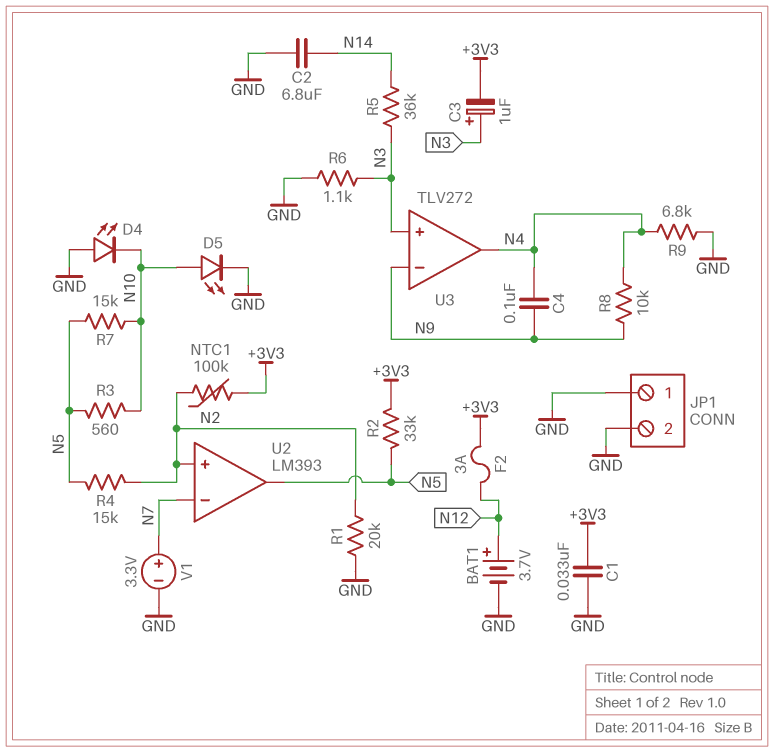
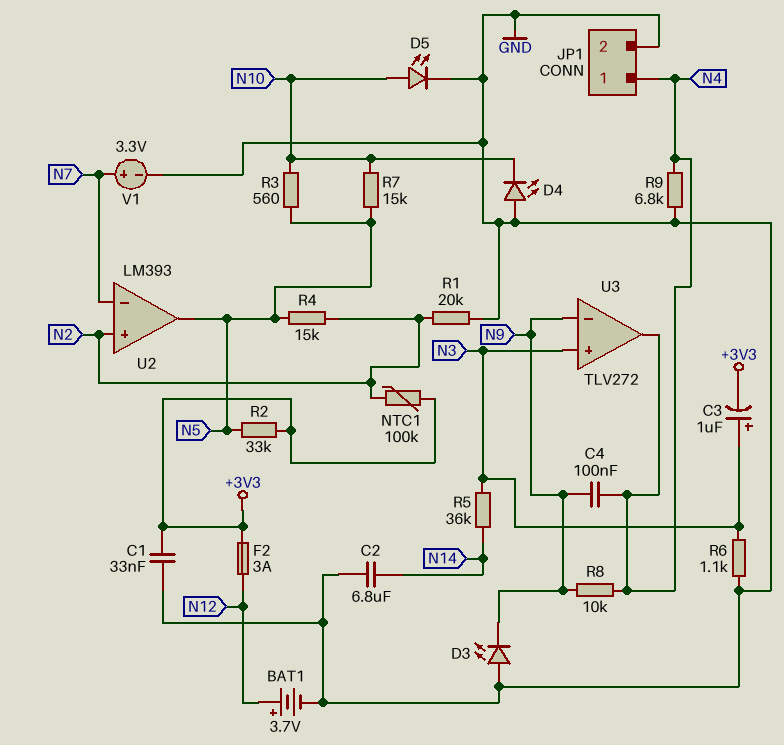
D3: none -> LED (A GND, K N9)
JP1 pin 1: GND -> N4

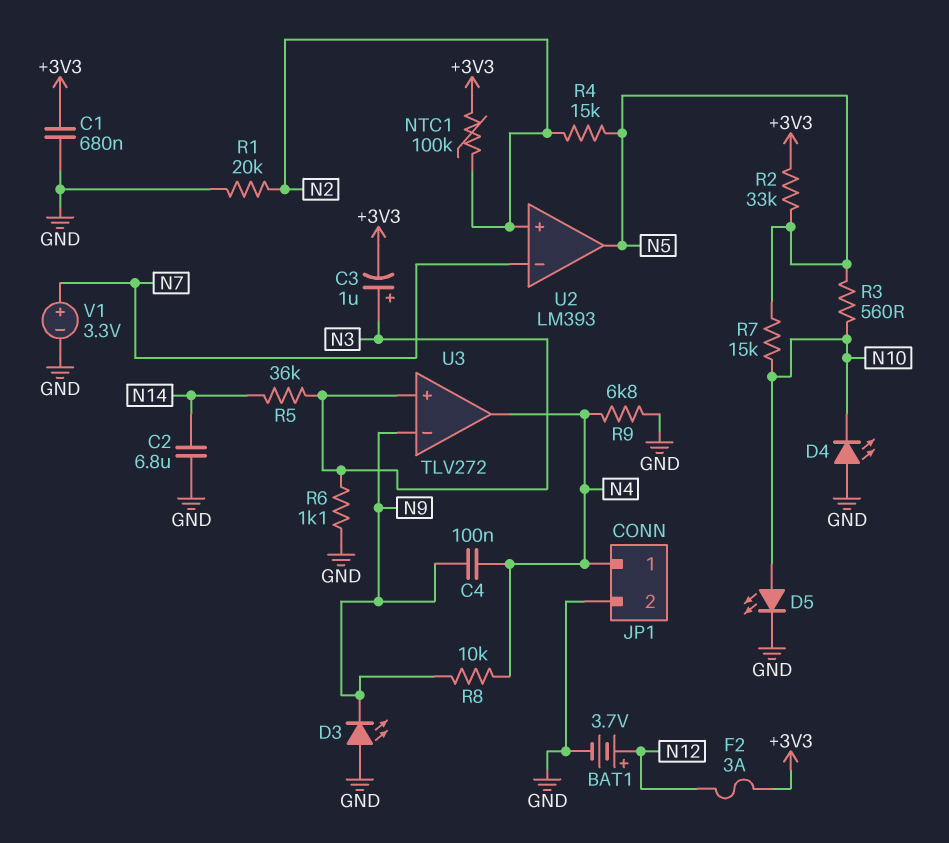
C1: 33nF (+3V3, GND) -> 680nF (+3V3, GND)

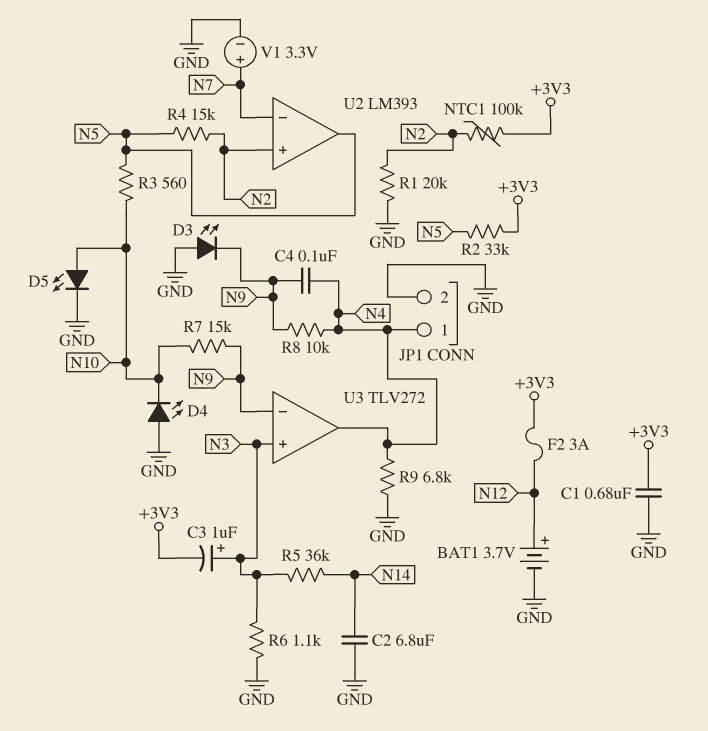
R7: 15k (N5, N10) -> 15k (N9, N10)

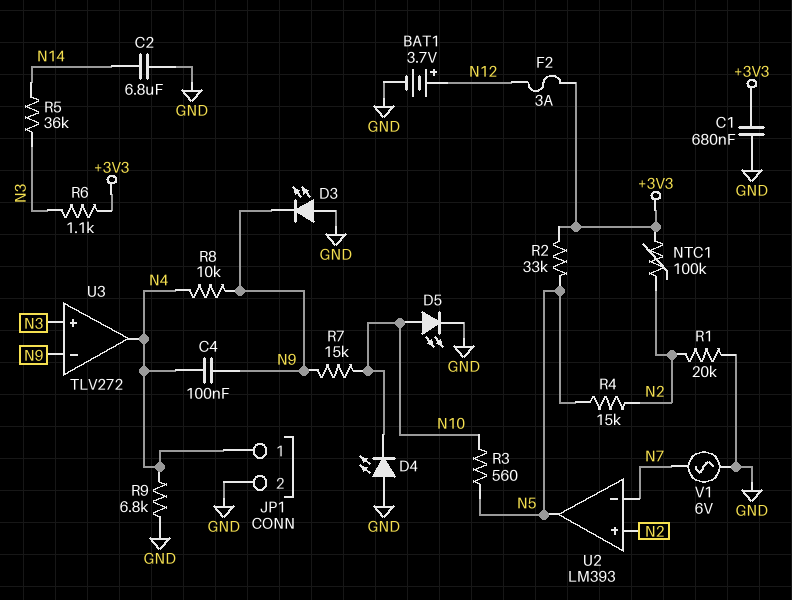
C3: 1uF (plus N3, minus +3V3) -> none
R6: 1.1k (GND, N3) -> 1.1k (+3V3, N3)
V1: 3.3V (plus N7, minus GND) -> AC 6V (GND, N7)

